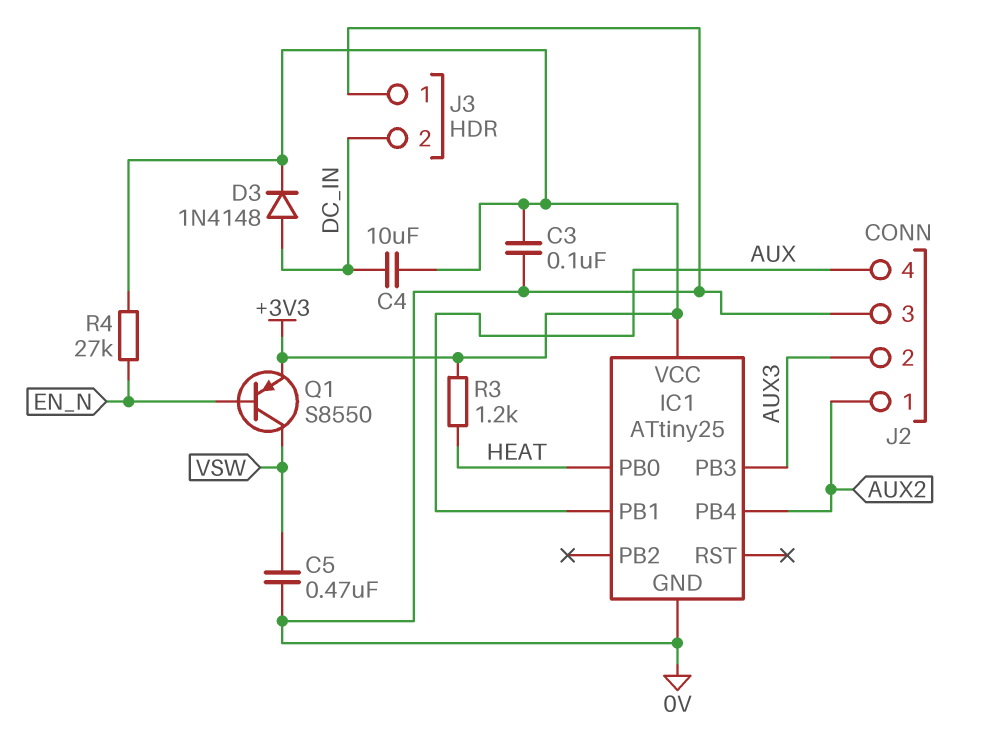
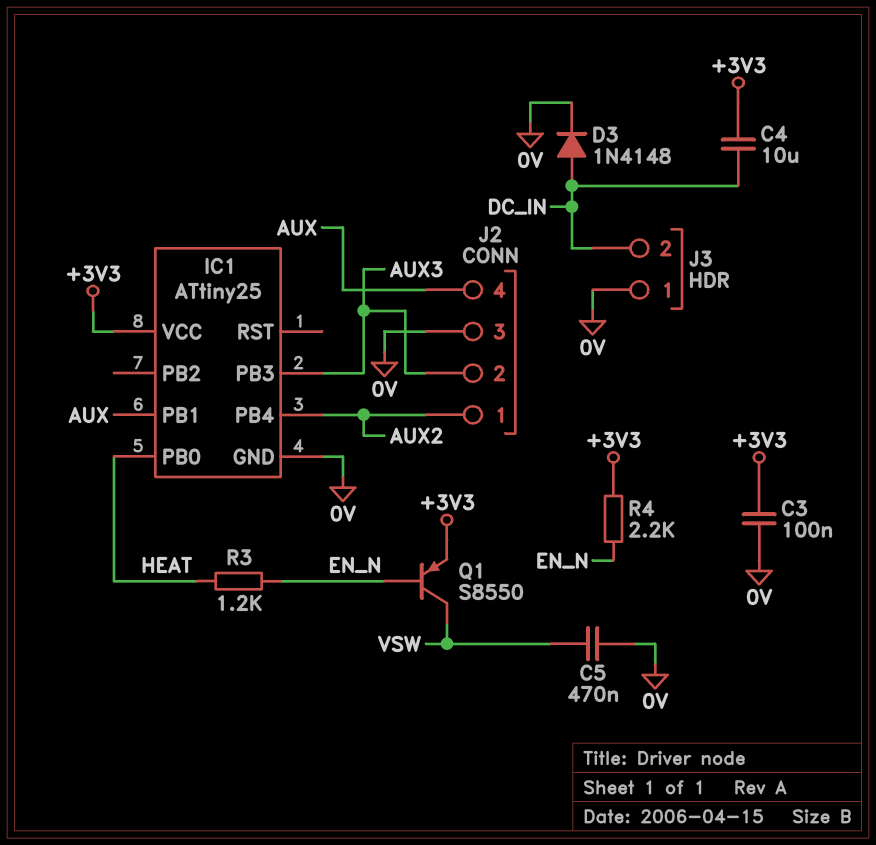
D3: diode 1N4148 (A DC_IN, K +3V3) -> diode 1N4148 (A DC_IN, K 0V)
R3: 1.2k (+3V3, HEAT) -> 1.2k (EN_N, HEAT)
R4: 27k (+3V3, EN_N) -> 2.2k (+3V3, EN_N)

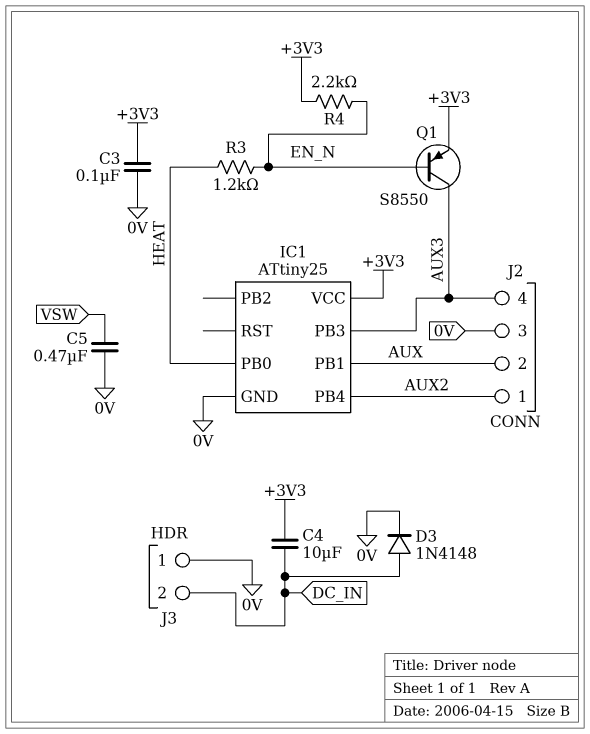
J2 pin 2: AUX3 -> AUX
J2 pin 4: AUX -> AUX3
Q1: PNP S8550 (B EN_N, C VSW, E +3V3) -> PNP S8550 (B EN_N, C AUX3, E +3V3)

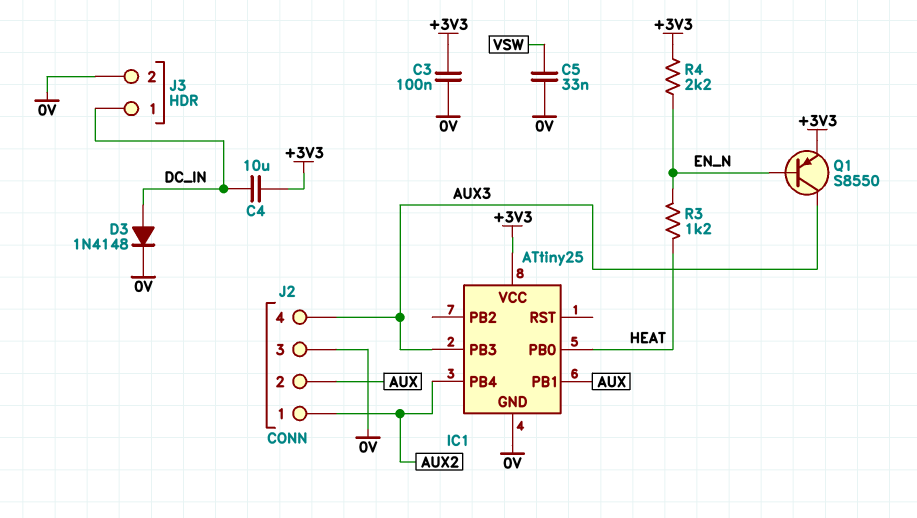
C5: 470nF (0V, VSW) -> 33nF (0V, VSW)
J3 pin 1: 0V -> DC_IN
J3 pin 2: DC_IN -> 0V

